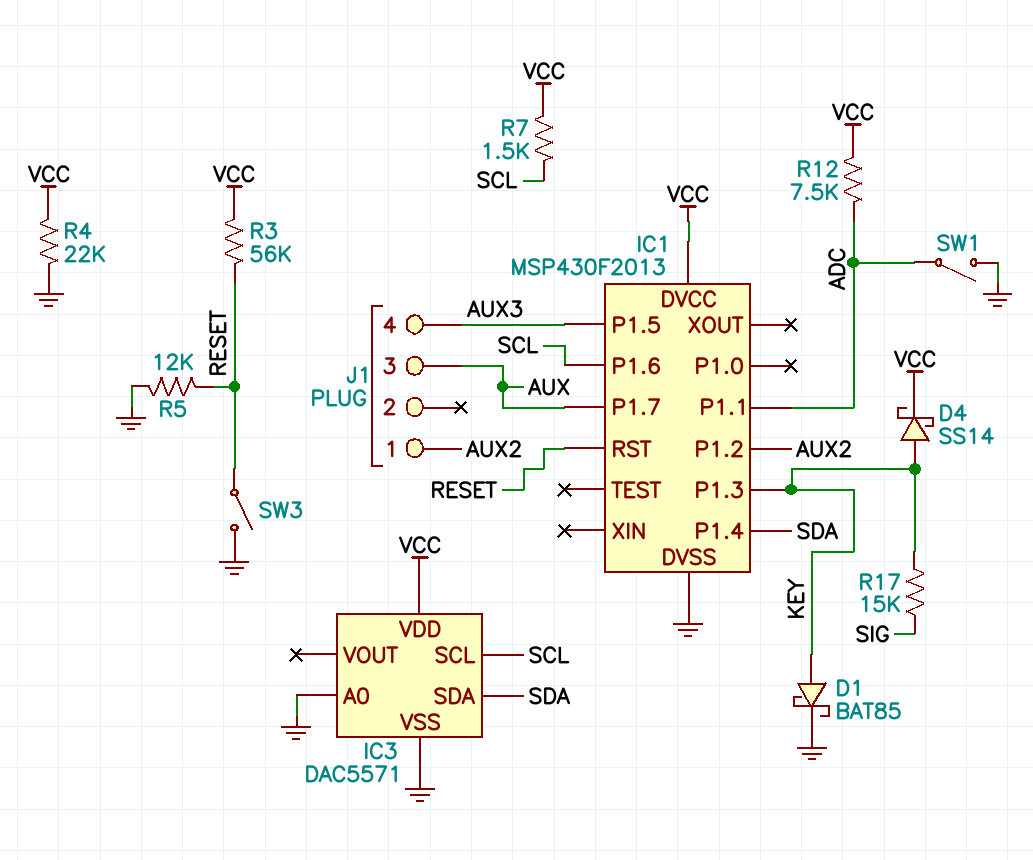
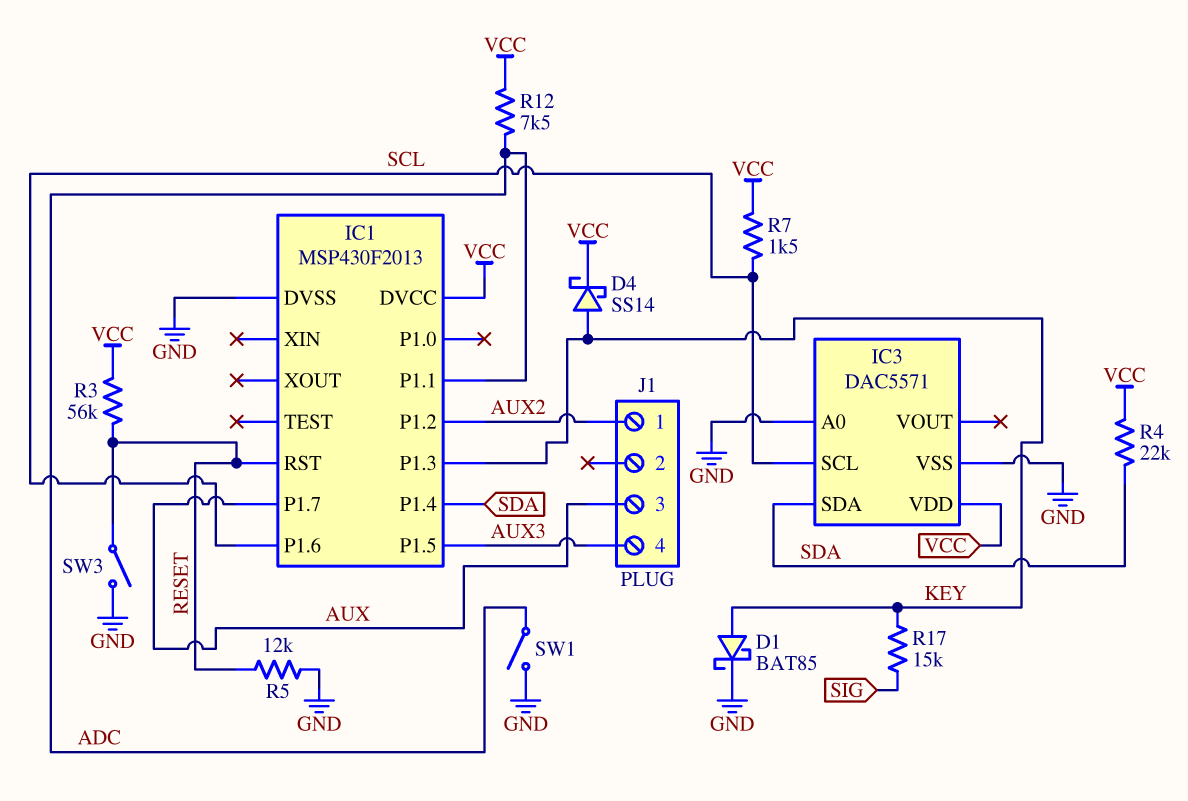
R4: 22k (GND, VCC) -> 22k (SDA, VCC)

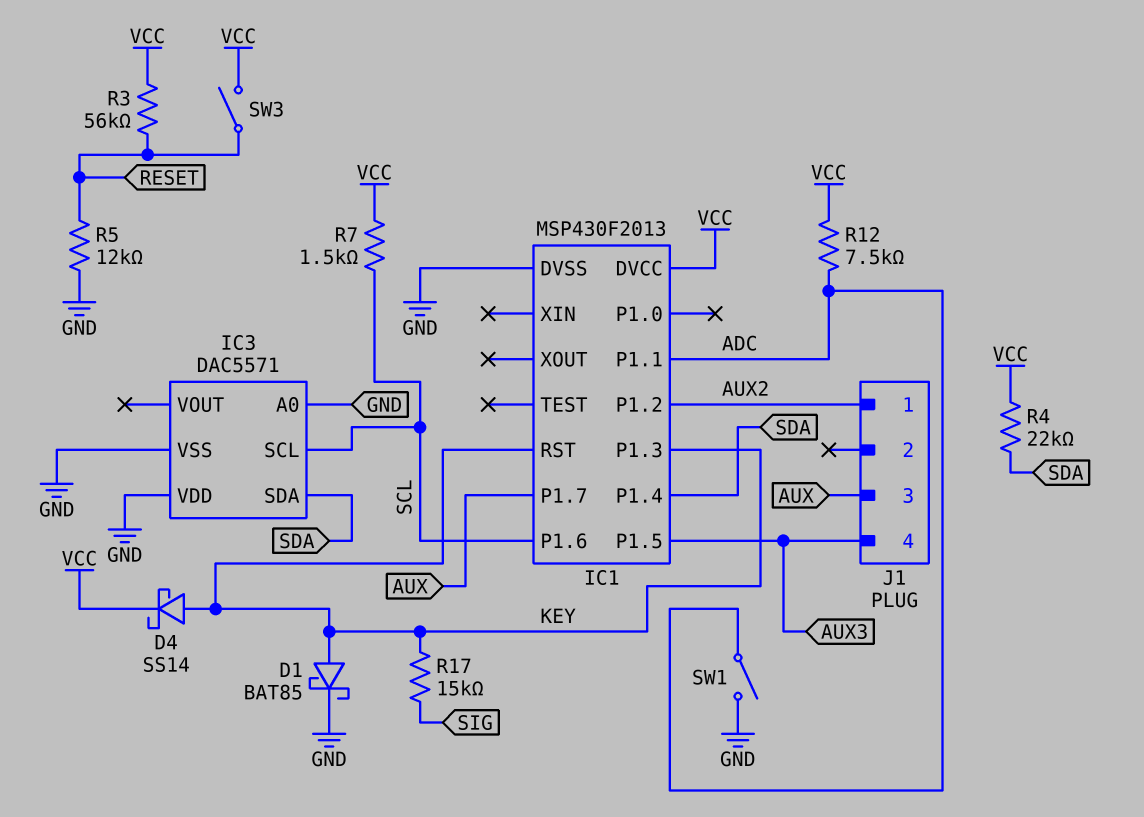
IC1 pin RST: RESET -> KEY
IC3 pin VDD: VCC -> GND
SW3: switch (GND, RESET) -> switch (RESET, VCC)

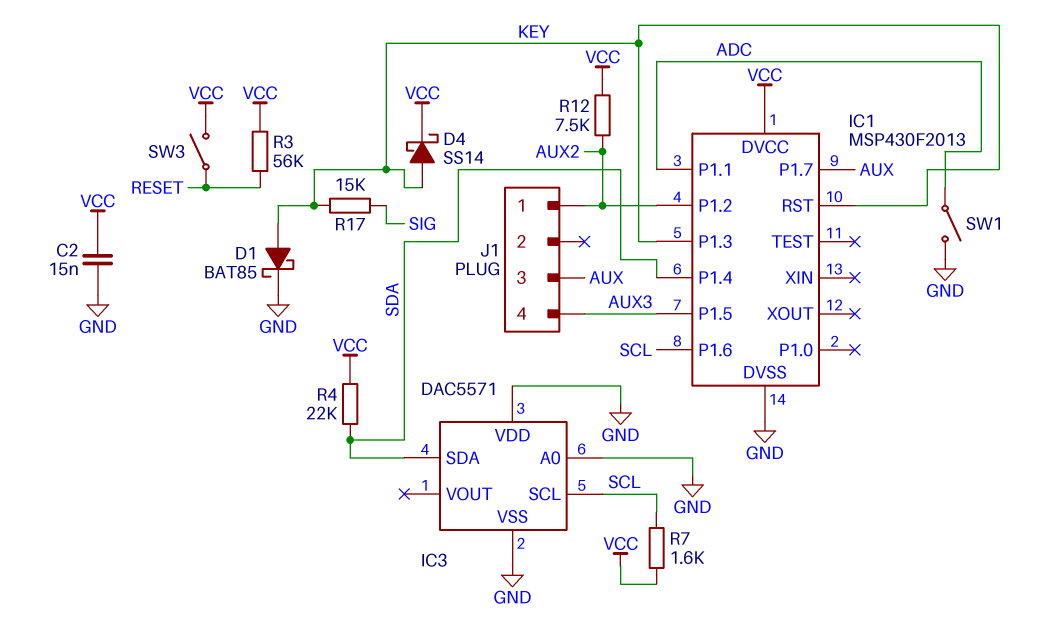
C2: none -> 15nF (GND, VCC)
R5: 12k (GND, RESET) -> none
R7: 1.5k (SCL, VCC) -> 1.6k (SCL, VCC)
R12: 7.5k (ADC, VCC) -> 7.5k (AUX2, VCC)

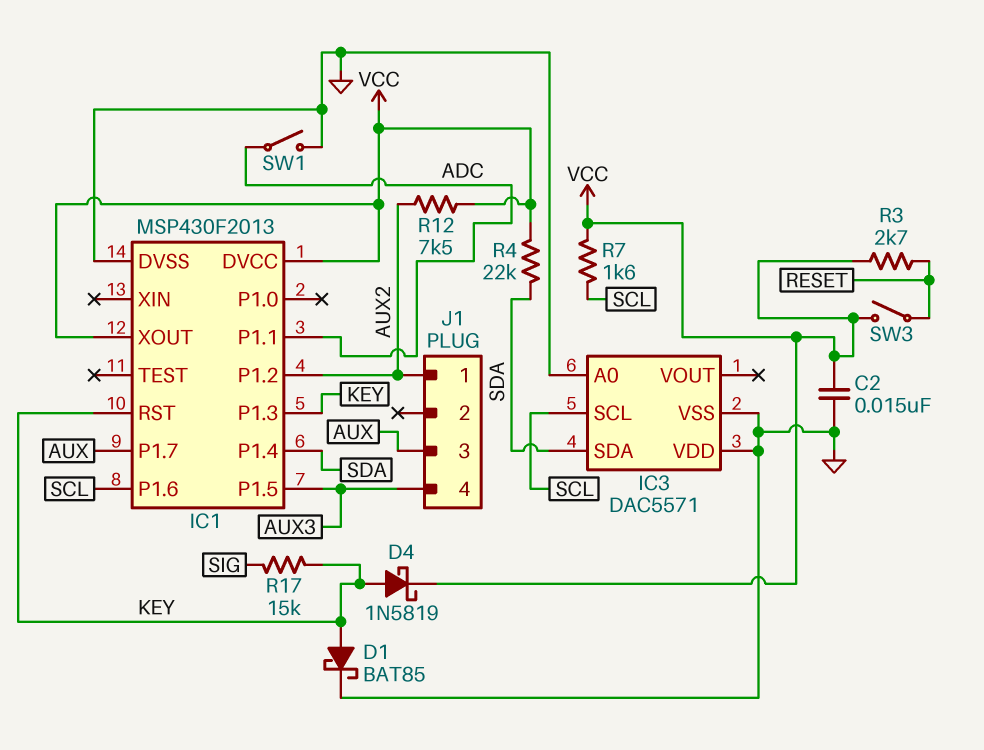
D4: schottky SS14 (A KEY, K VCC) -> schottky 1N5819 (A KEY, K VCC)
IC1 pin XOUT: none -> VCC
R3: 56k (RESET, VCC) -> 2.7k (RESET, VCC)

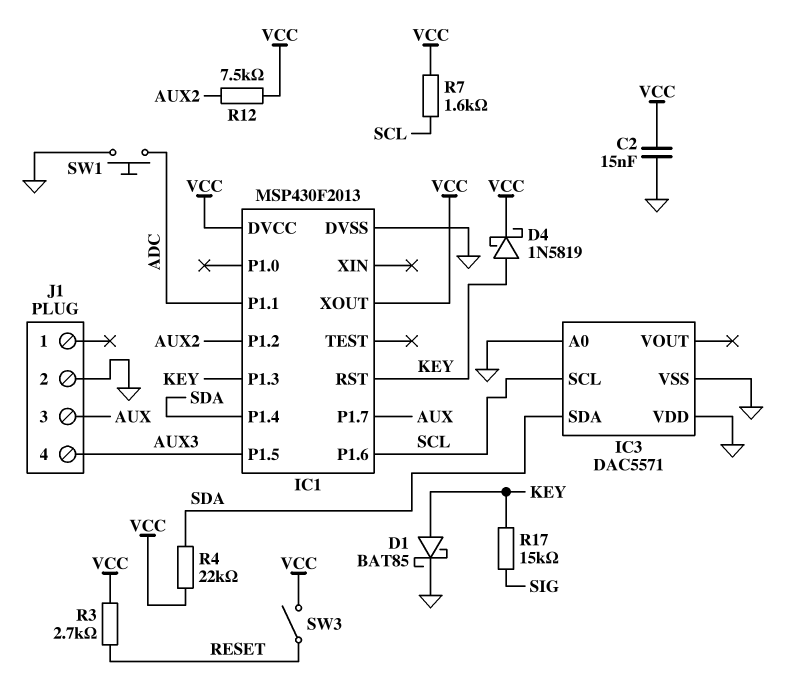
J1 pin 1: AUX2 -> none
J1 pin 2: none -> GND
SW1: switch (ADC, GND) -> button (ADC, GND)

